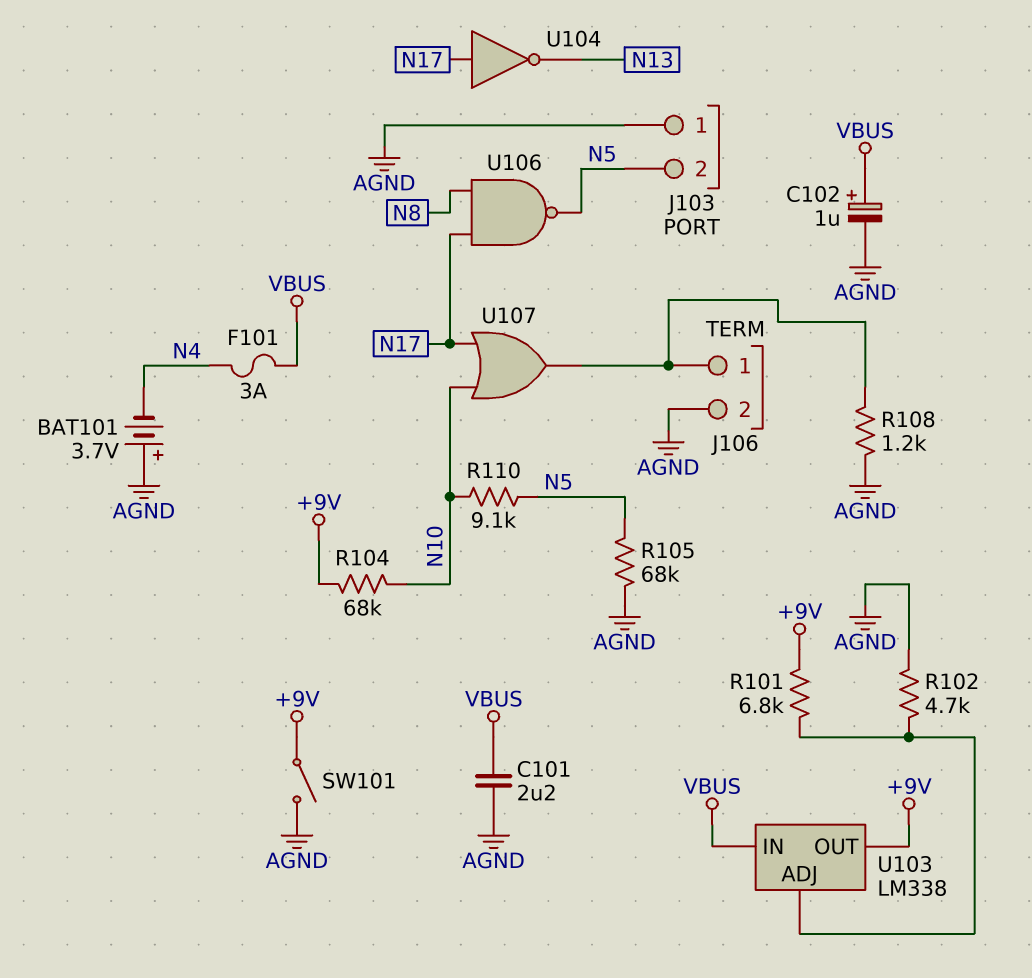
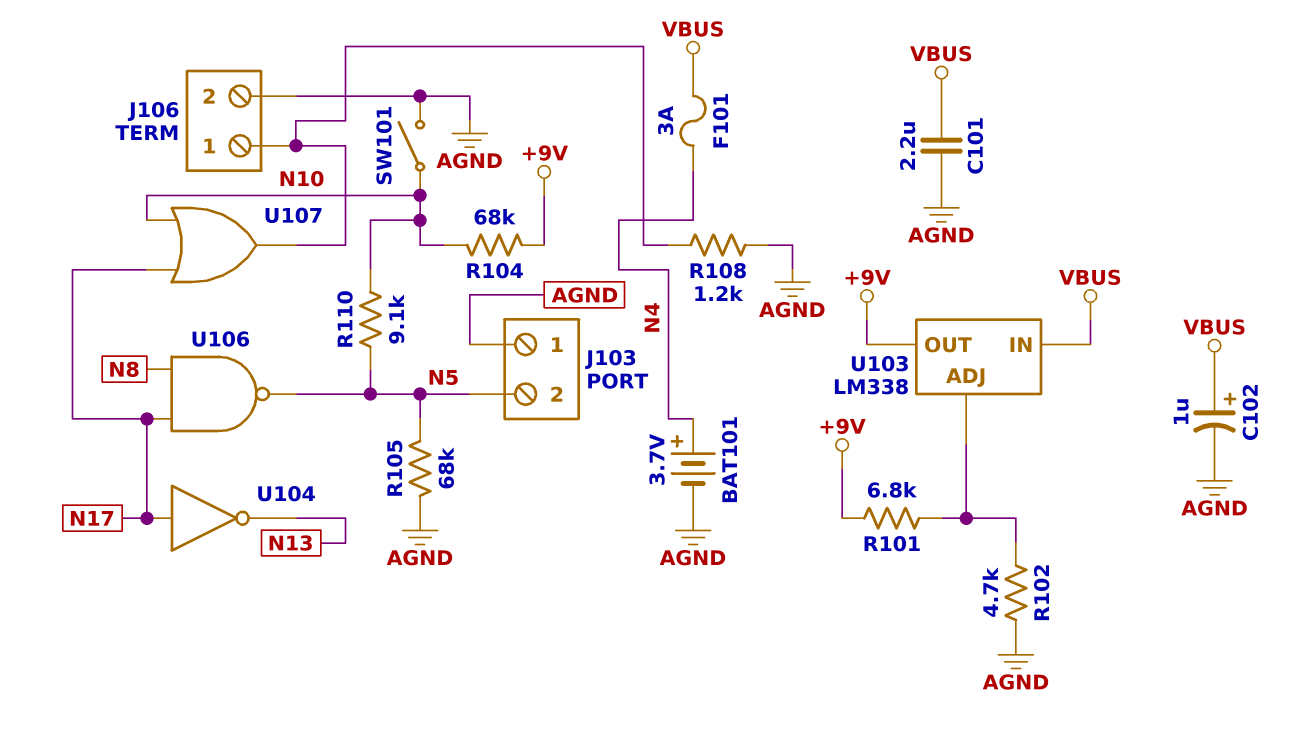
BAT101: 3.7V (plus AGND, minus N4) -> 3.7V (plus N4, minus AGND)
SW101: switch (+9V, AGND) -> switch (AGND, N10)

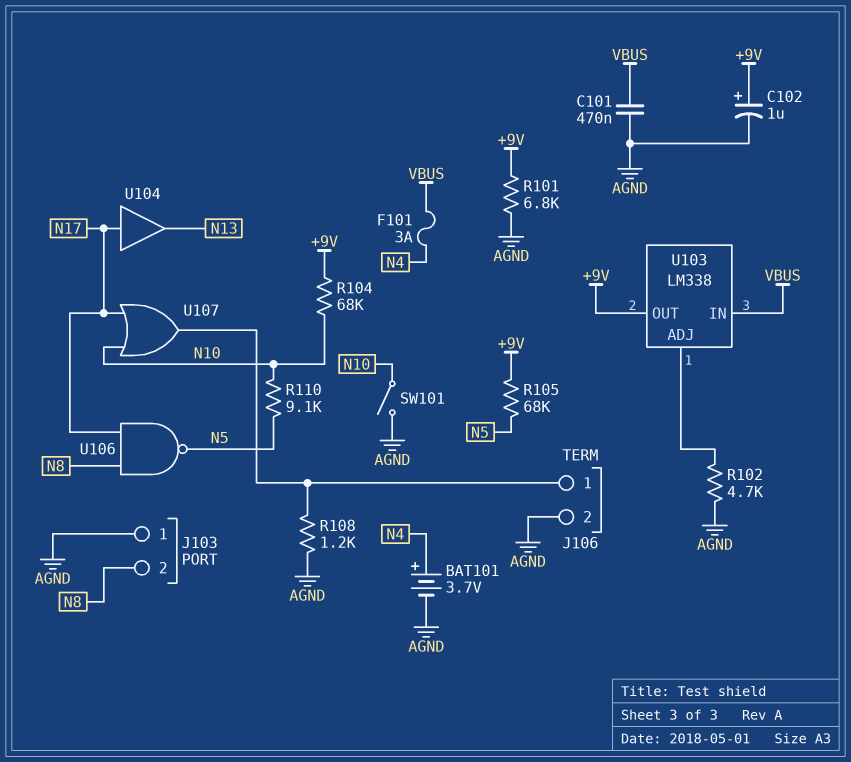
C101: 2.2uF (AGND, VBUS) -> 470nF (AGND, VBUS)
C102: 1uF (plus VBUS, minus AGND) -> 1uF (plus +9V, minus AGND)
J103 pin 2: N5 -> N8
R101: 6.8k (+9V, U103/ADJ) -> 6.8k (+9V, AGND)
R105: 68k (AGND, N5) -> 68k (+9V, N5)
U104: NOT (in N17, out N13) -> buffer (in N17, out N13)

